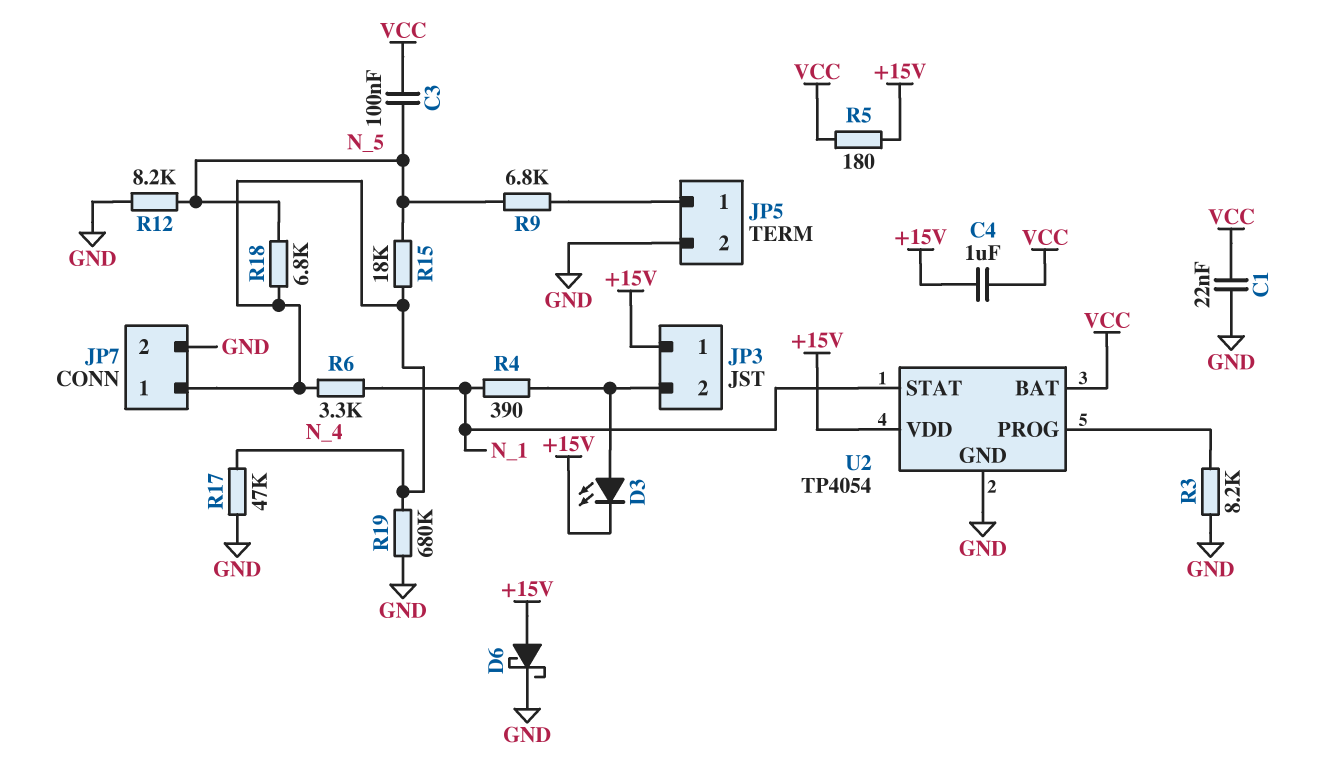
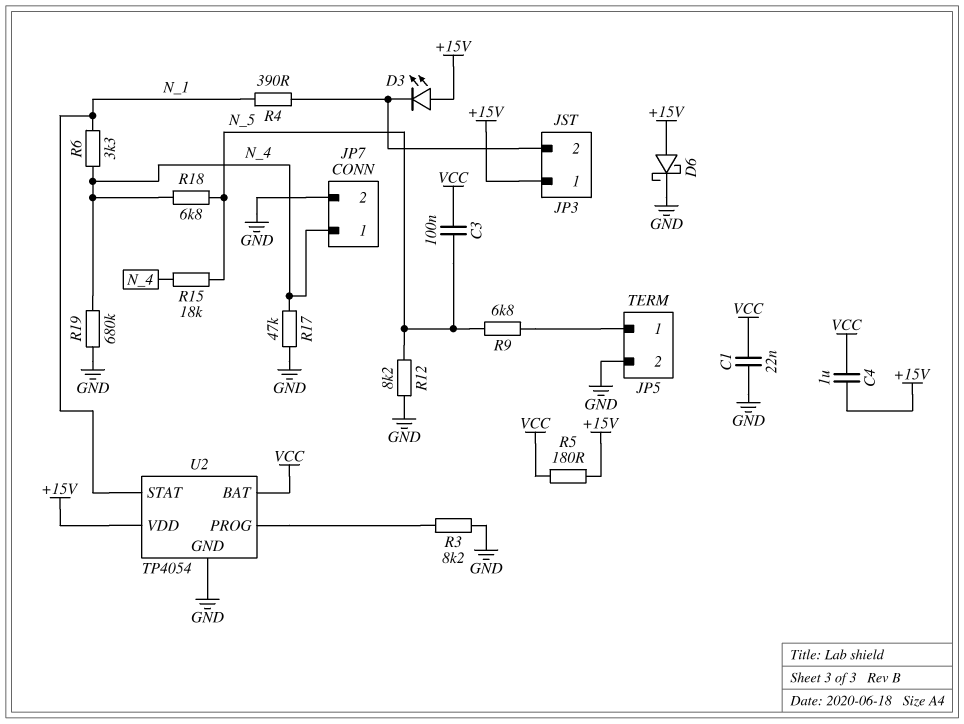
D3: LED (A JP3/2, K +15V) -> LED (A +15V, K JP3/2)

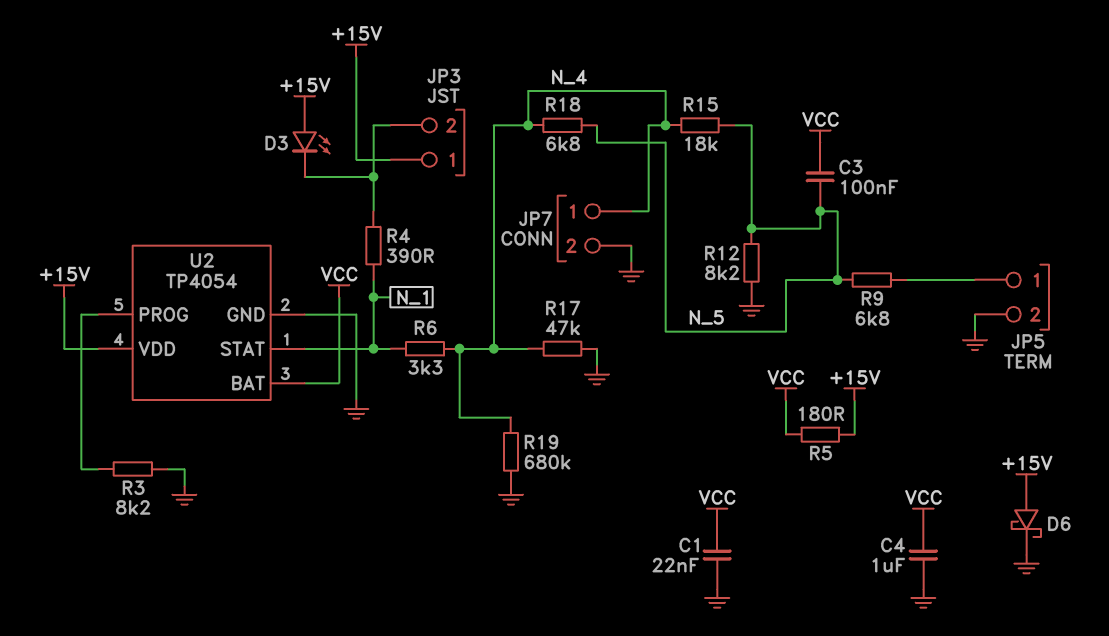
C4: 1uF (+15V, VCC) -> 1uF (GND, VCC)

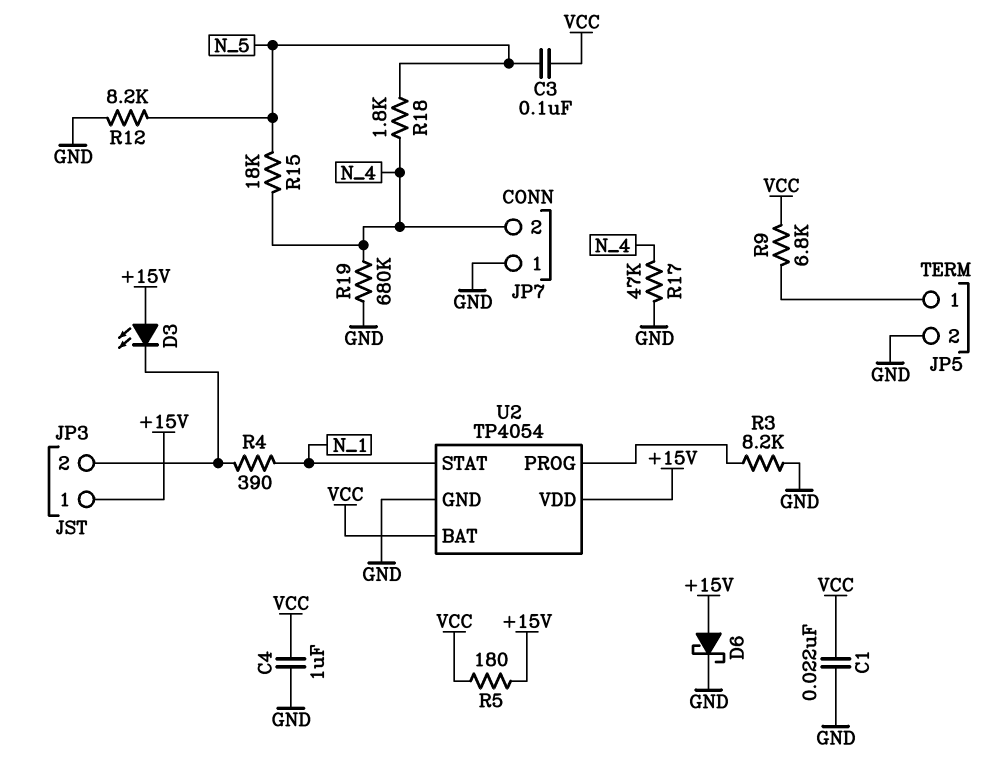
JP7 pin 1: N_4 -> GND
JP7 pin 2: GND -> N_4
R6: 3.3k (N_1, N_4) -> none
R9: 6.8k (JP5/1, N_5) -> 6.8k (JP5/1, VCC)
R18: 6.8k (N_4, N_5) -> 1.8k (N_4, N_5)

